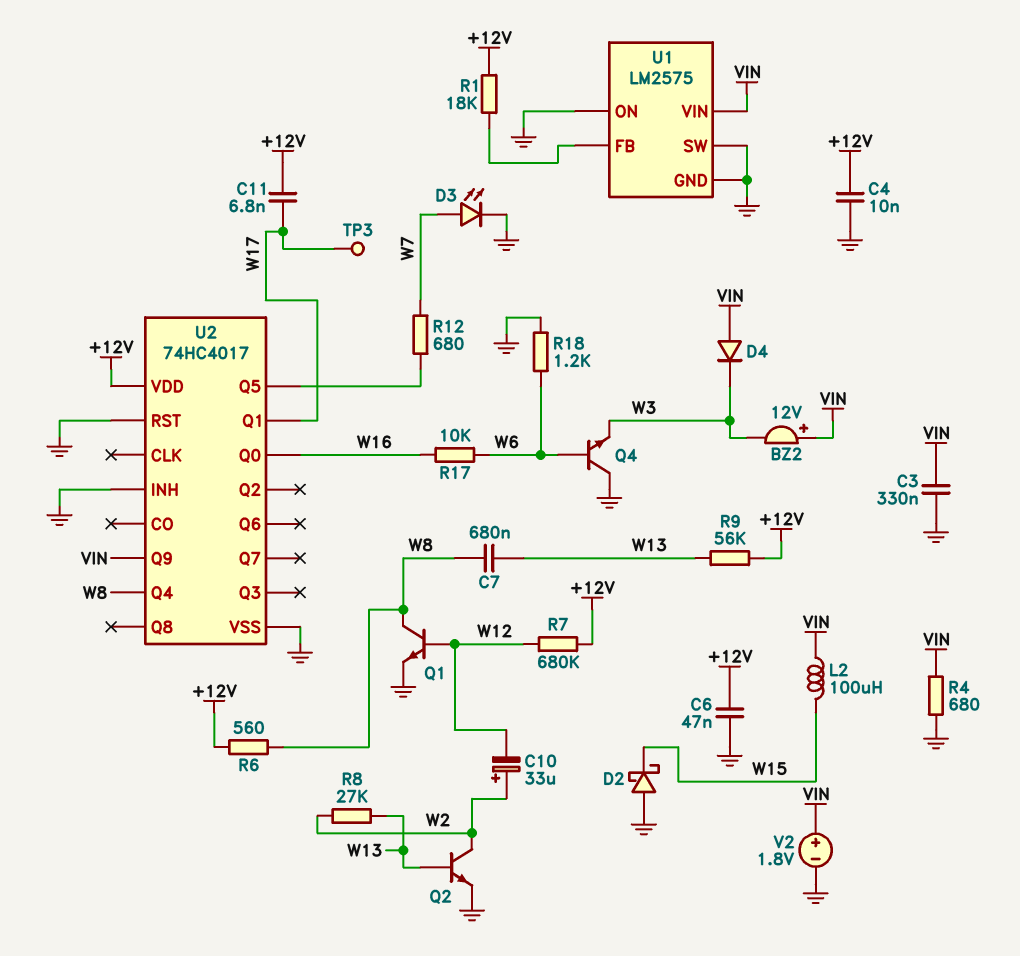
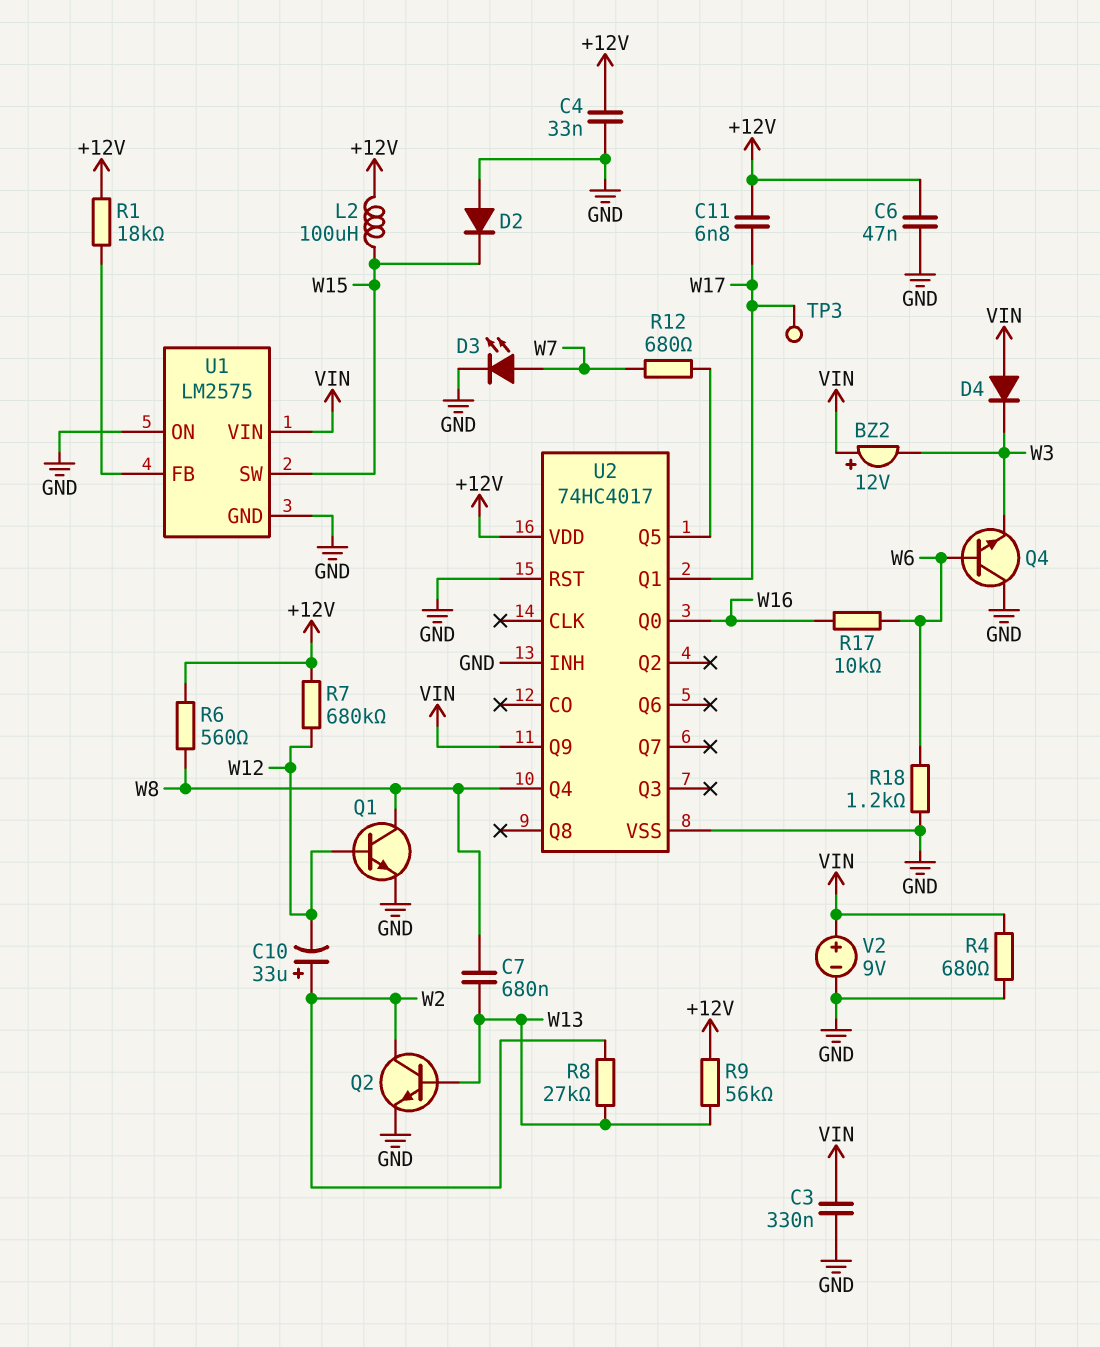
C4: 10nF (+12V, GND) -> 33nF (+12V, GND)
D2: schottky (A GND, K W15) -> diode (A GND, K W15)
L2: 100uH (VIN, W15) -> 100uH (+12V, W15)
U1 pin SW: GND -> W15
V2: 1.8V (plus VIN, minus GND) -> 9V (plus VIN, minus GND)

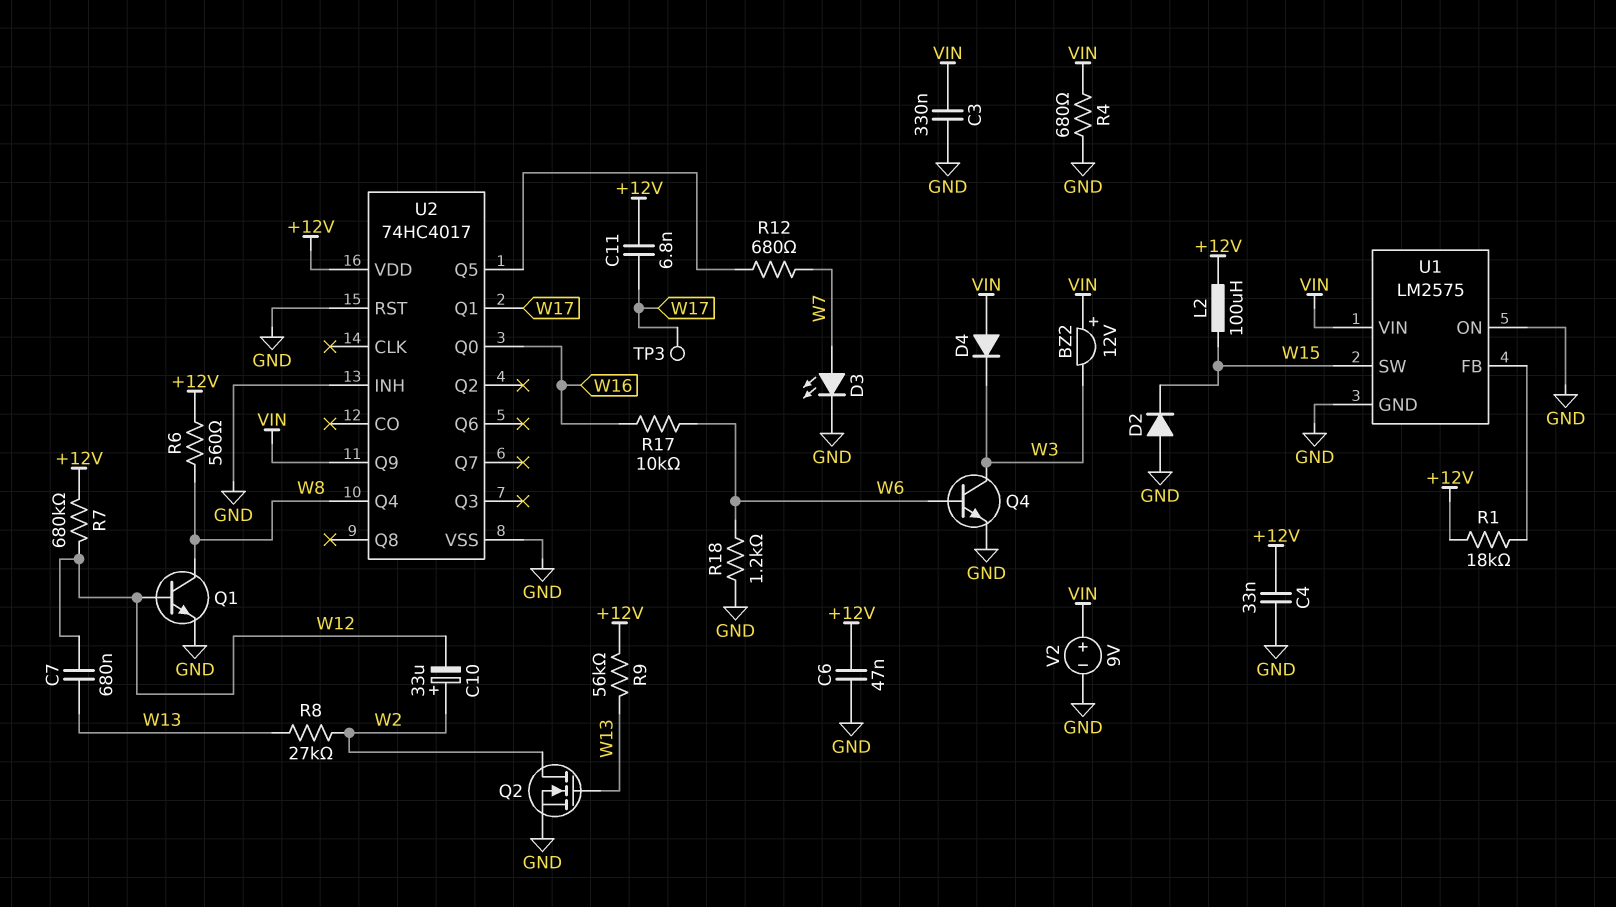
C7: 680nF (W8, W13) -> 680nF (W12, W13)
Q2: NPN (B W13, C W2, E GND) -> NMOS (G W13, D W2, S GND)
Q4: NPN (B W6, C GND, E W3) -> NPN (B W6, C W3, E GND)

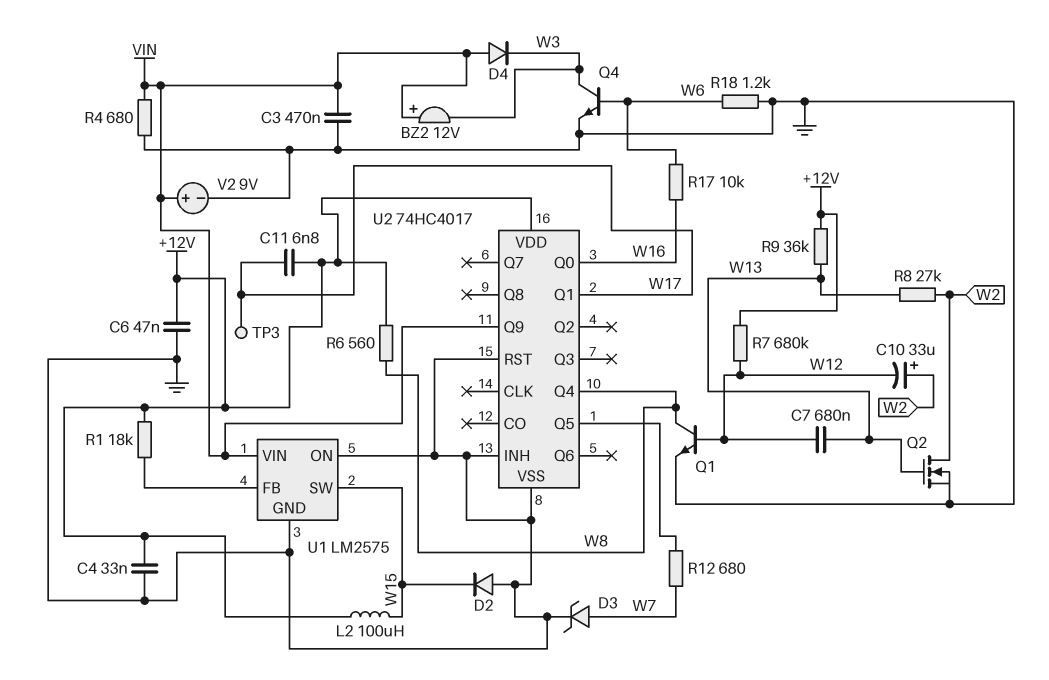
C3: 330nF (GND, VIN) -> 470nF (GND, VIN)
D3: LED (A W7, K GND) -> zener (A W7, K GND)
R9: 56k (+12V, W13) -> 36k (+12V, W13)

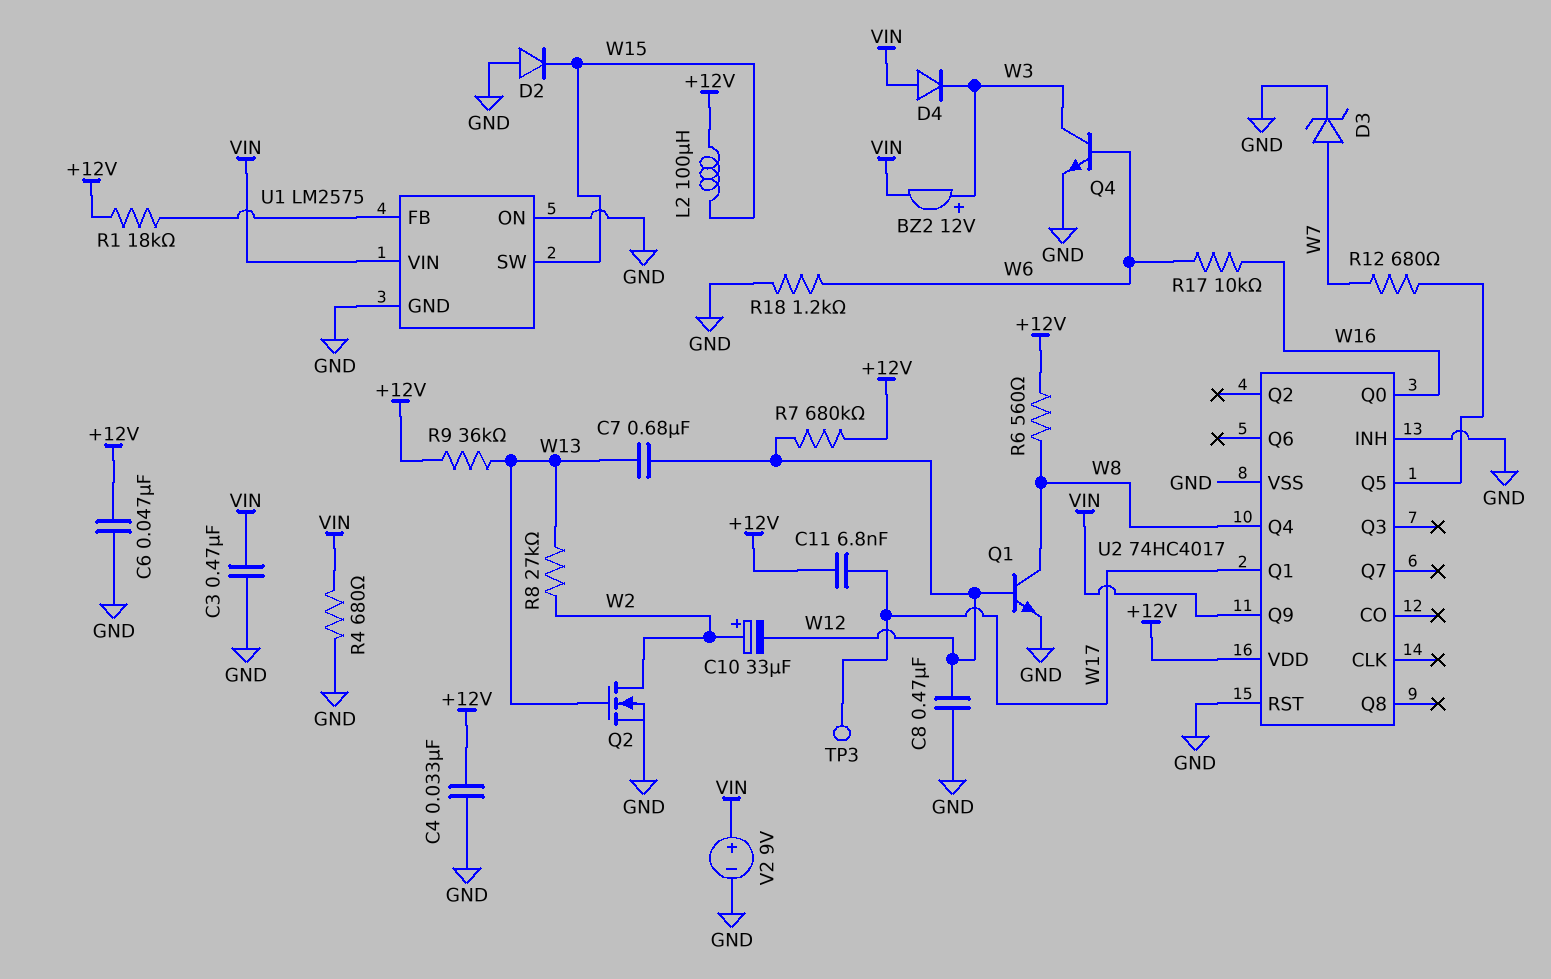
BZ2: buzzer 12V (plus VIN, minus W3) -> buzzer 12V (plus W3, minus VIN)
C8: none -> 470nF (GND, W12)

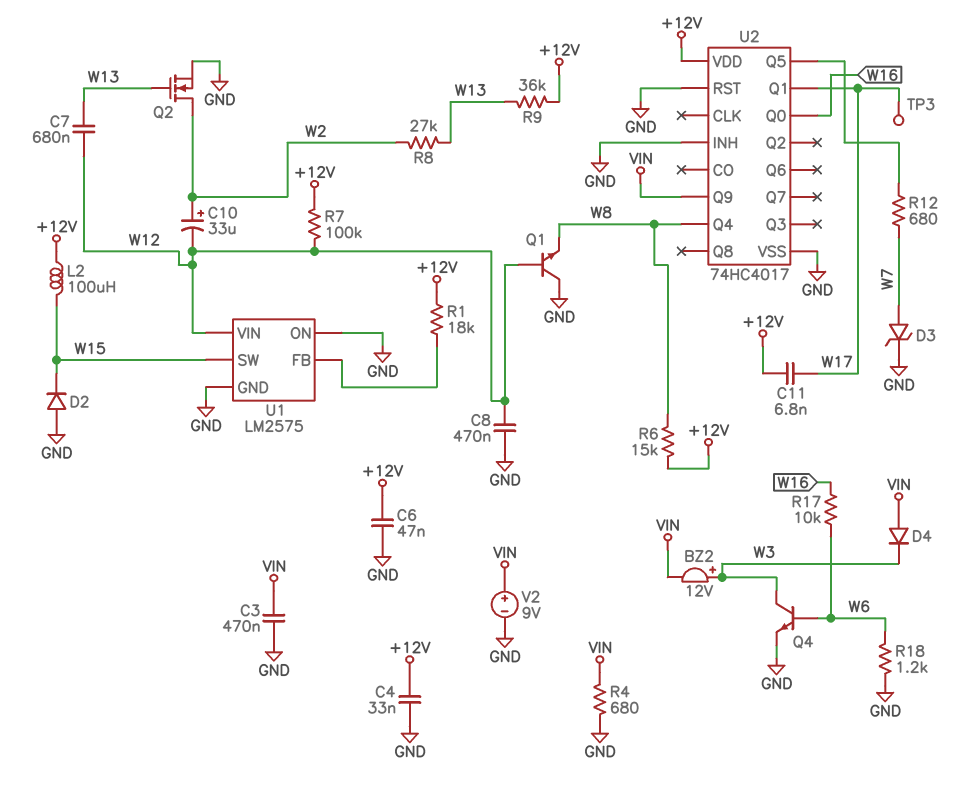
Q1: NPN (B W12, C W8, E GND) -> NPN (B W12, C GND, E W8)
R6: 560 (+12V, W8) -> 15k (+12V, W8)
R7: 680k (+12V, W12) -> 100k (+12V, W12)
U1 pin VIN: VIN -> W12

